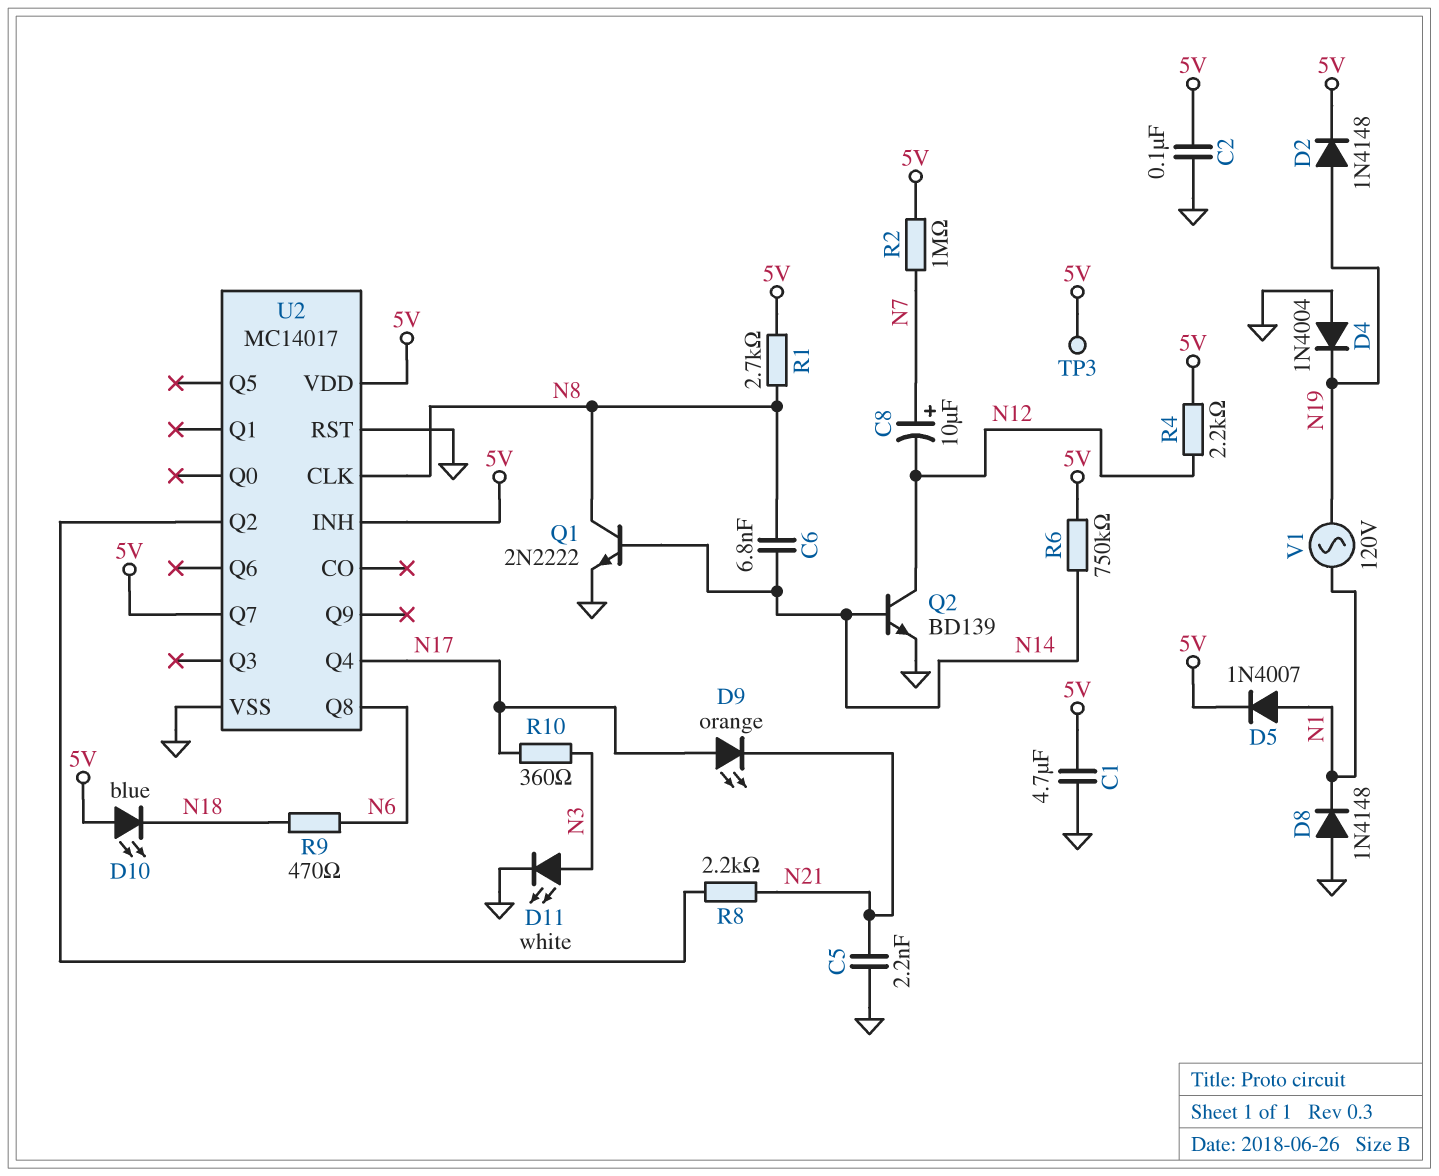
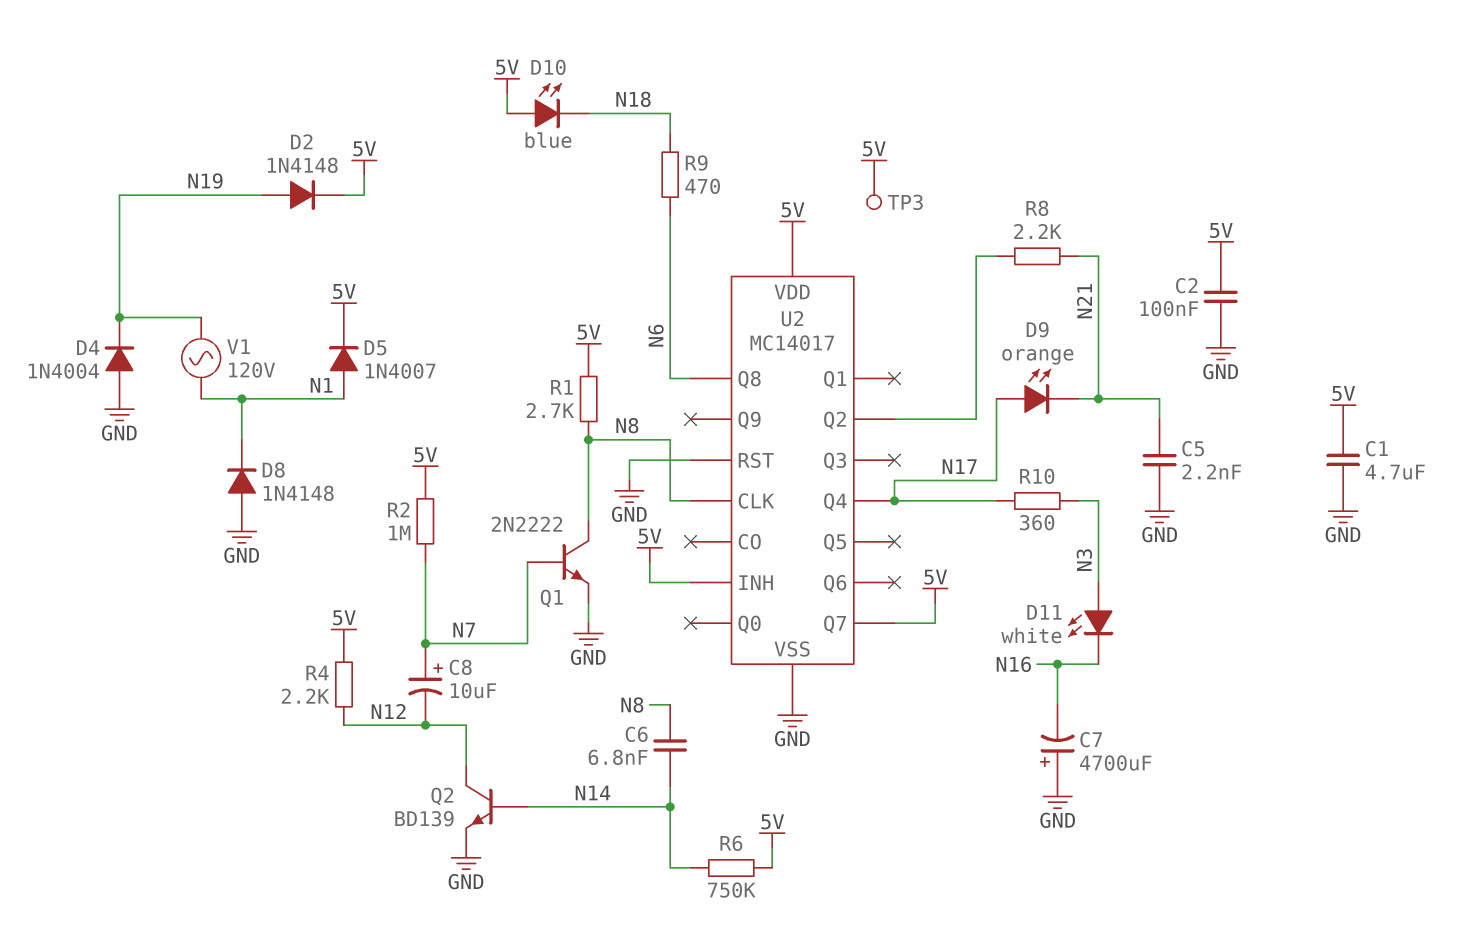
C7: none -> 4700uF (plus GND, minus N16)
D11: LED white (A N3, K GND) -> LED white (A N3, K N16)
Q1: NPN 2N2222 (B N14, C N8, E GND) -> NPN 2N2222 (B N7, C N8, E GND)

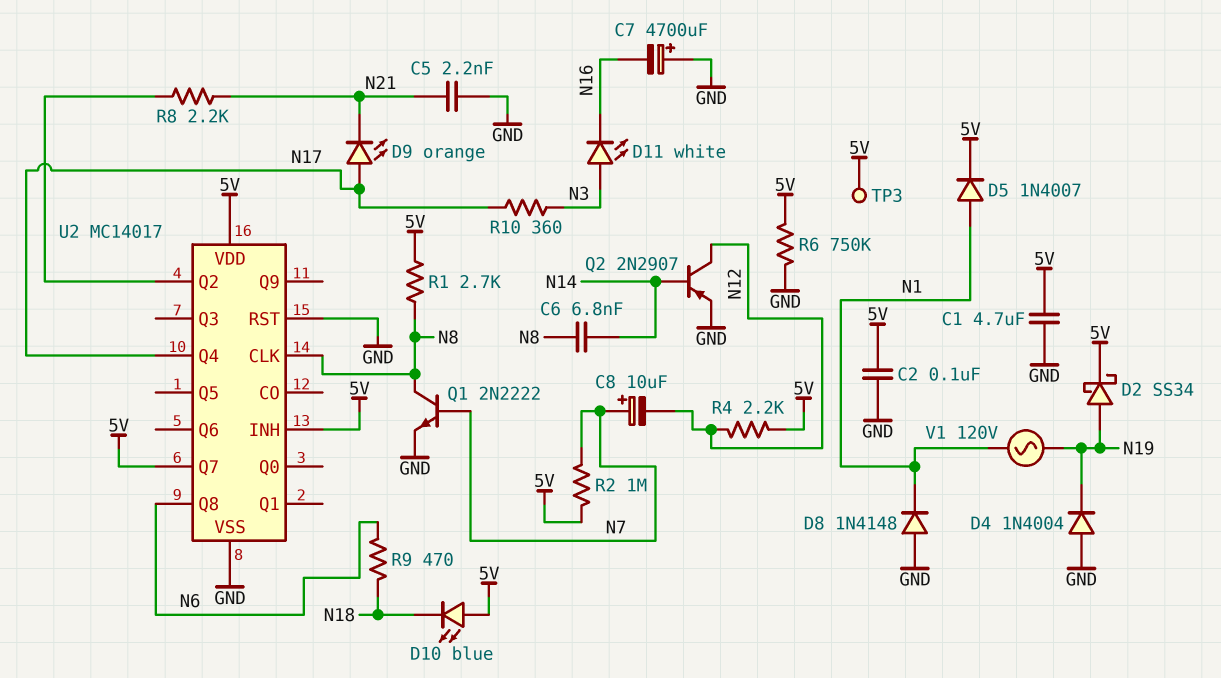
D2: diode 1N4148 (A N19, K 5V) -> schottky SS34 (A N19, K 5V)
Q2: NPN BD139 (B N14, C N12, E GND) -> PNP 2N2907 (B N14, C N12, E GND)
R6: 750k (5V, N14) -> 750k (5V, GND)

